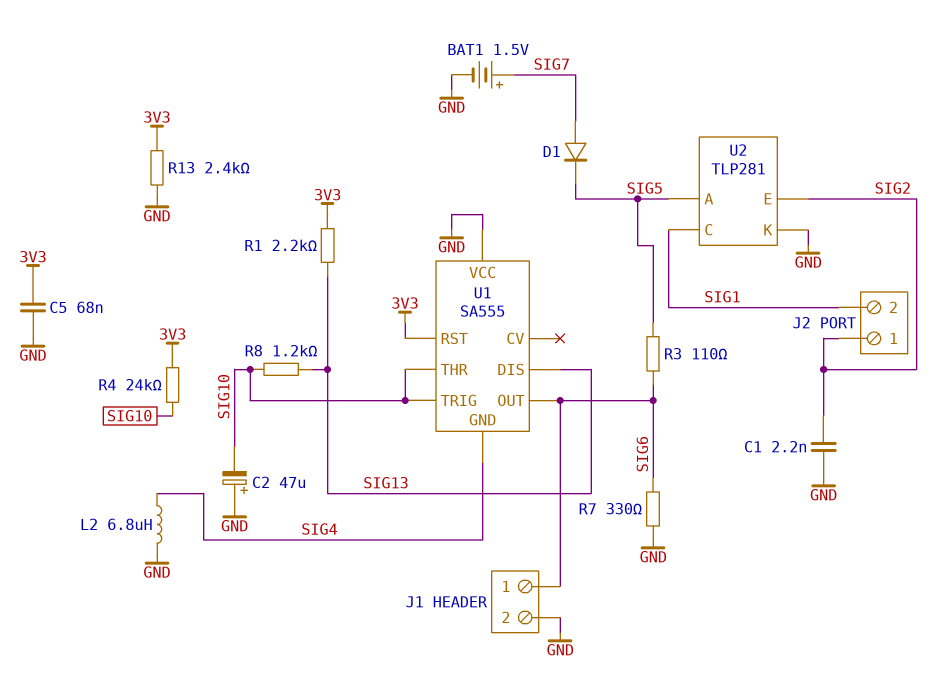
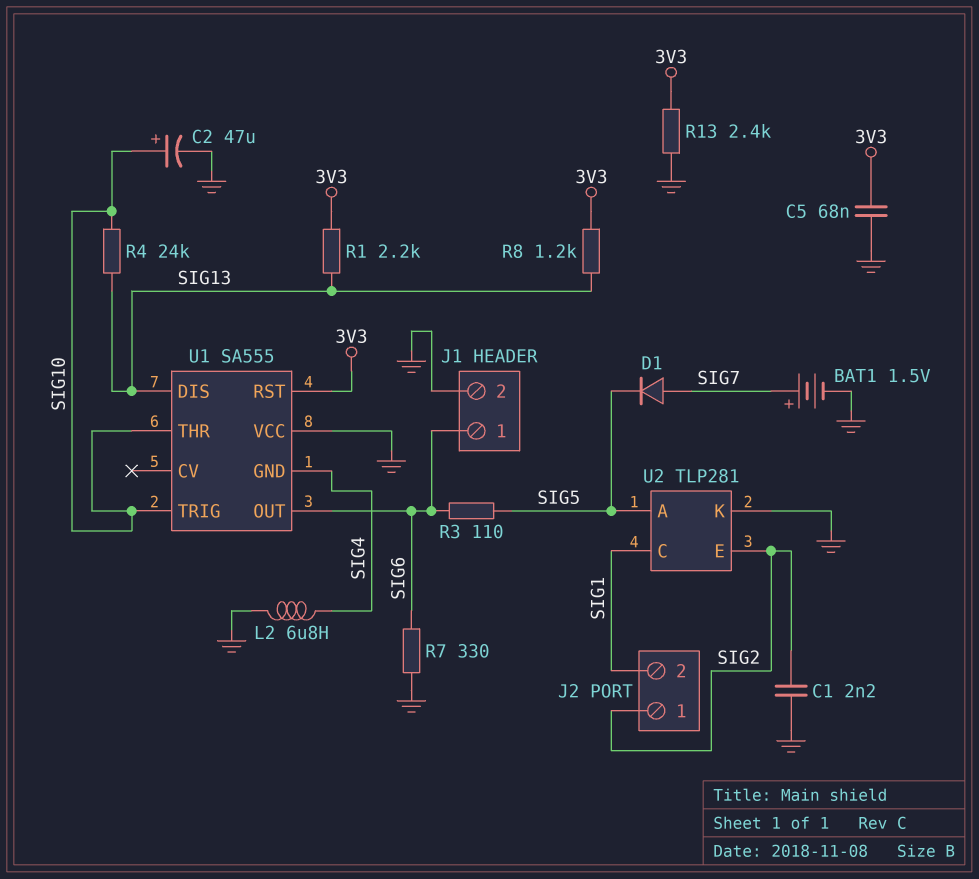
C2: 47uF (plus GND, minus SIG10) -> 47uF (plus SIG10, minus GND)
R4: 24k (3V3, SIG10) -> 24k (SIG10, SIG13)
R8: 1.2k (SIG10, SIG13) -> 1.2k (3V3, SIG13)

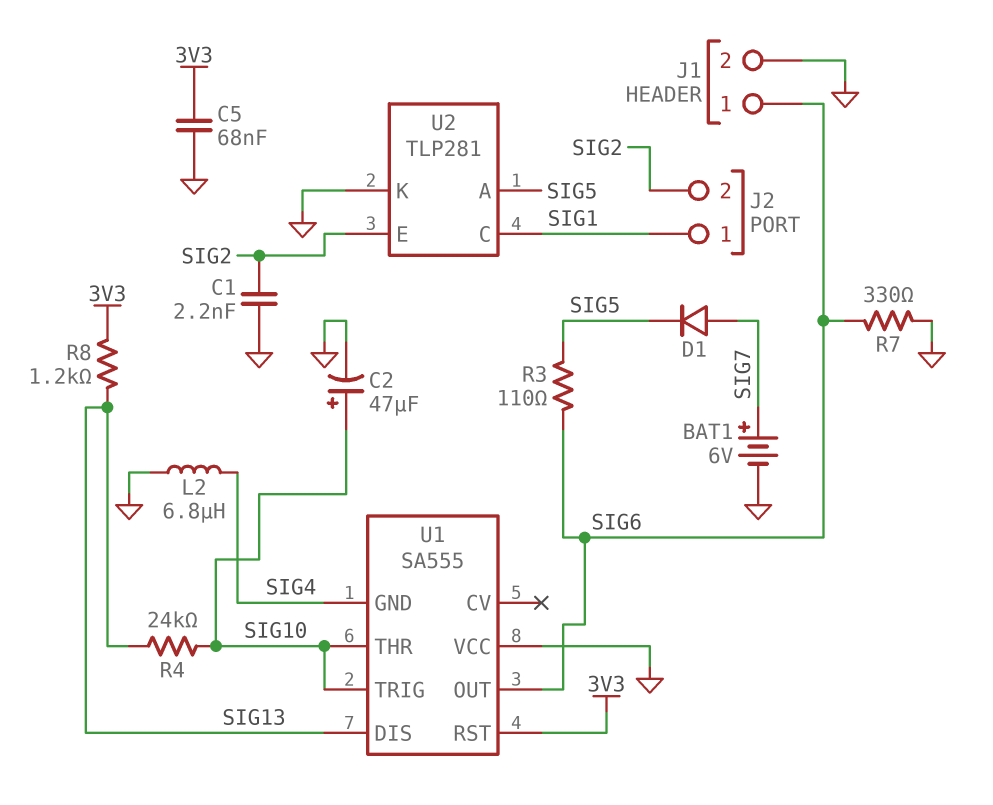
BAT1: 1.5V (plus SIG7, minus GND) -> 6V (plus SIG7, minus GND)
J2 pin 1: SIG2 -> SIG1
J2 pin 2: SIG1 -> SIG2
R1: 2.2k (3V3, SIG13) -> none
R13: 2.4k (3V3, GND) -> none

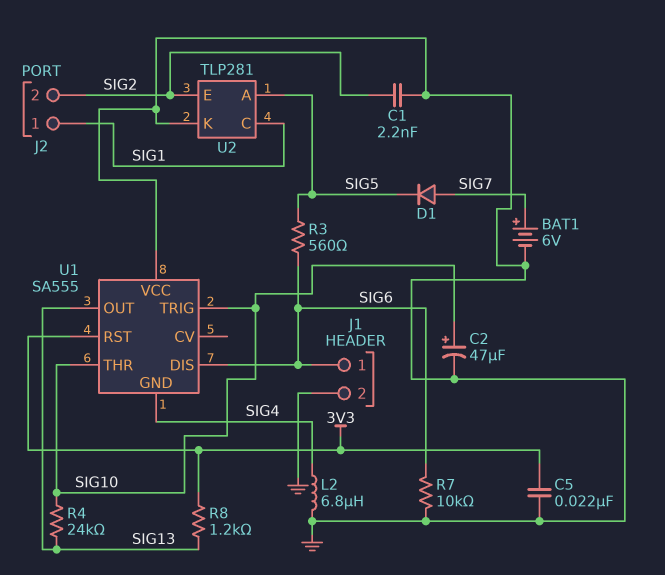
C5: 68nF (3V3, GND) -> 22nF (3V3, GND)
R3: 110 (SIG5, SIG6) -> 560 (SIG5, SIG6)
R7: 330 (GND, SIG6) -> 10k (GND, SIG6)
U1 pin DIS: SIG13 -> SIG6
U1 pin OUT: SIG6 -> SIG13

